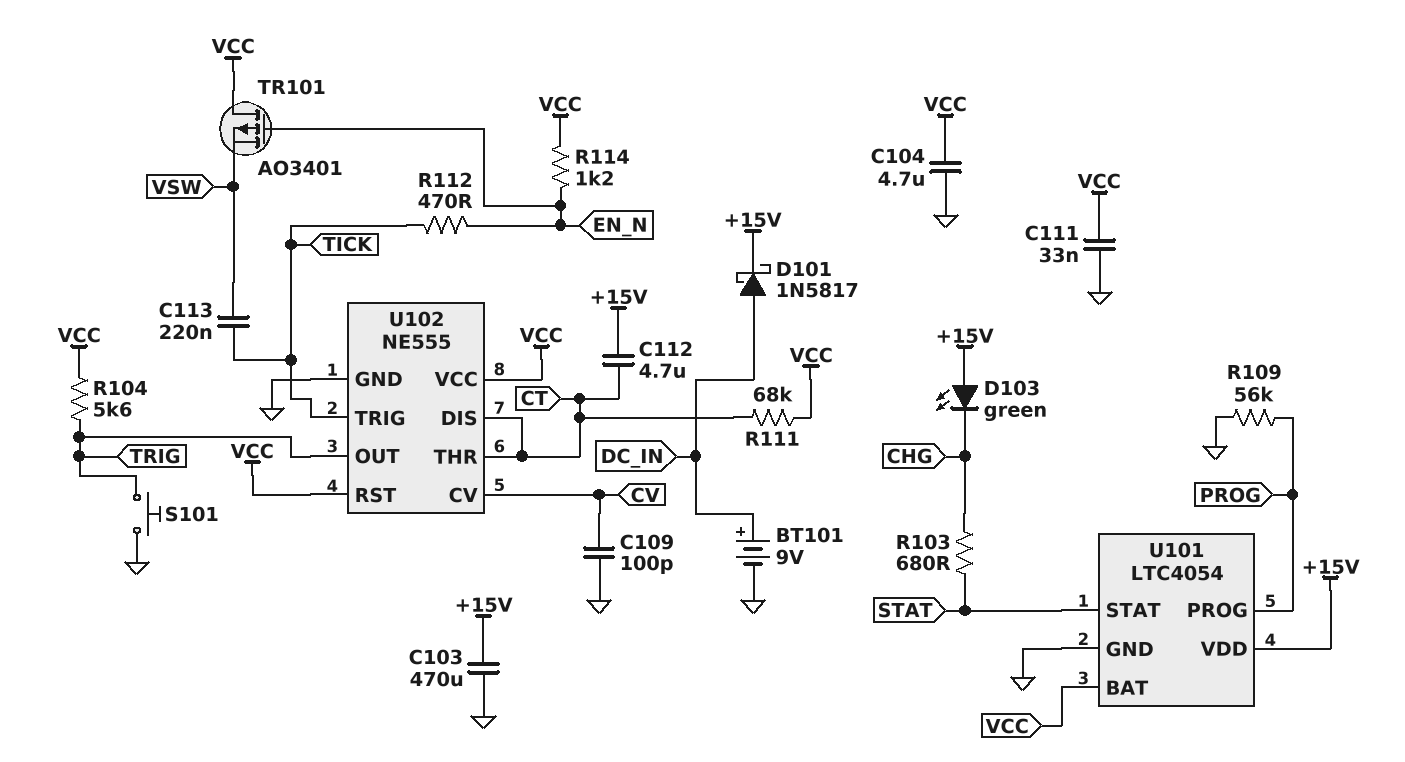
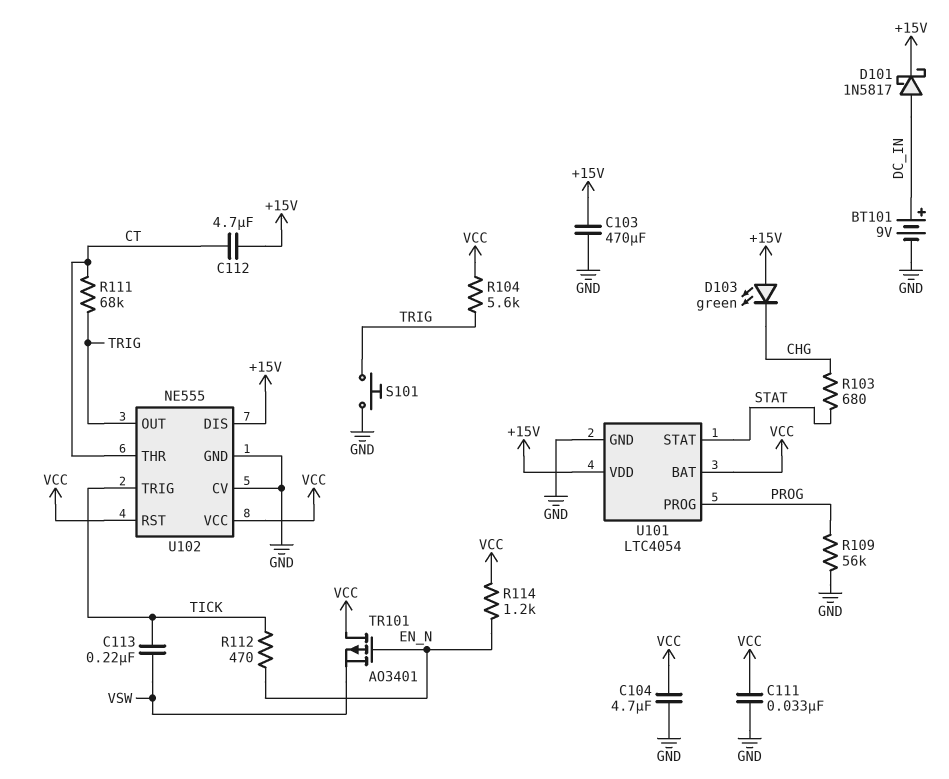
C109: 100pF (CV, GND) -> none
R111: 68k (CT, VCC) -> 68k (CT, TRIG)
U102 pin CV: CV -> GND
U102 pin DIS: CT -> +15V

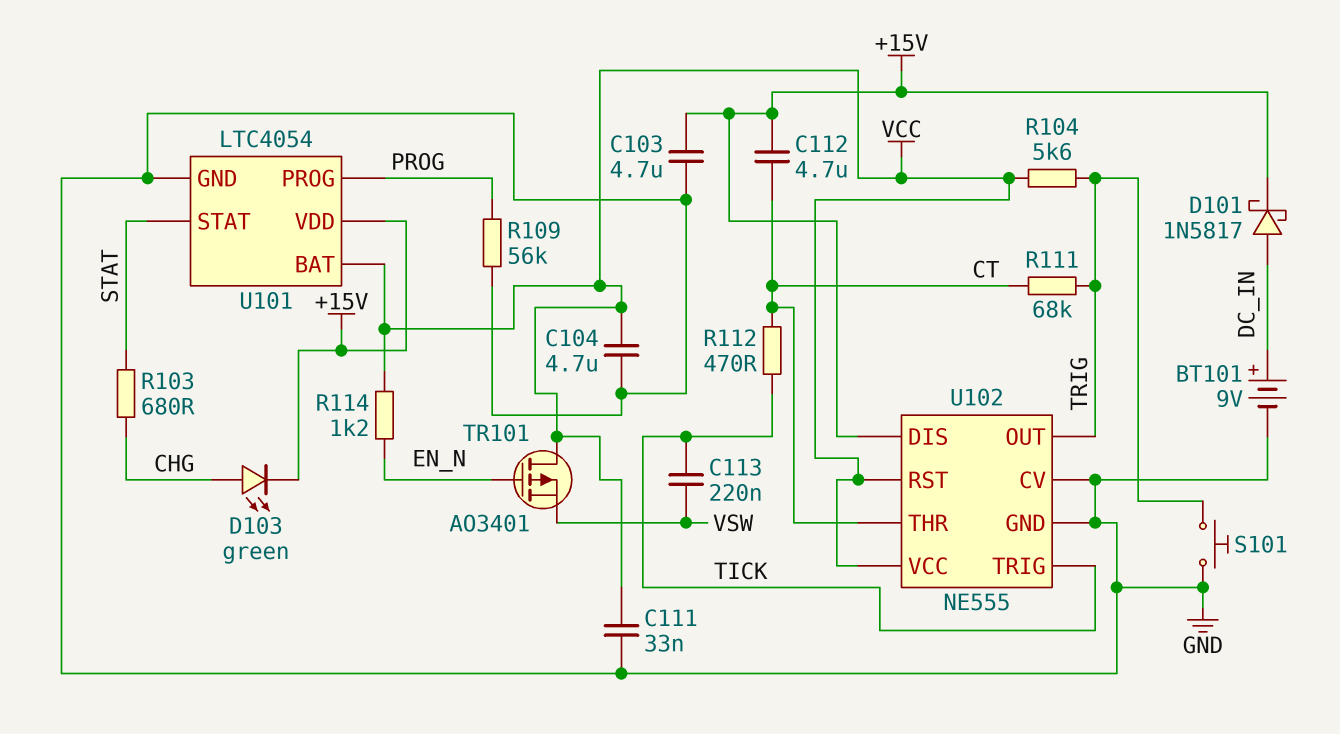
C103: 470uF (+15V, GND) -> 4.7uF (+15V, GND)
D103: LED green (A +15V, K CHG) -> LED green (A CHG, K +15V)
R112: 470 (EN_N, TICK) -> 470 (CT, TICK)

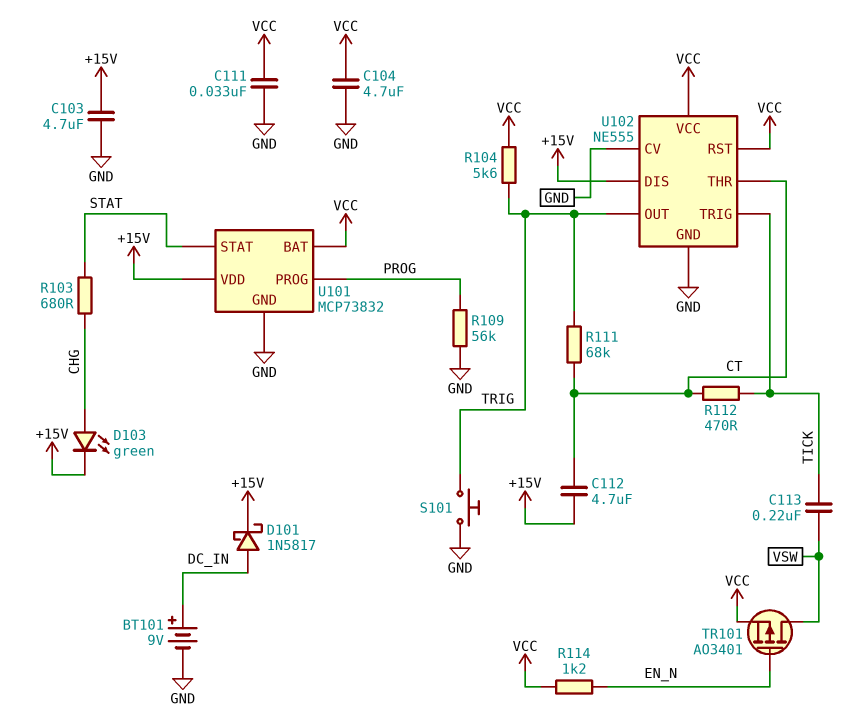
TR101: PMOS AO3401 (G EN_N, D VCC, S VSW) -> PMOS AO3401 (G EN_N, D VSW, S VCC)
U101: LTC4054 -> MCP73832

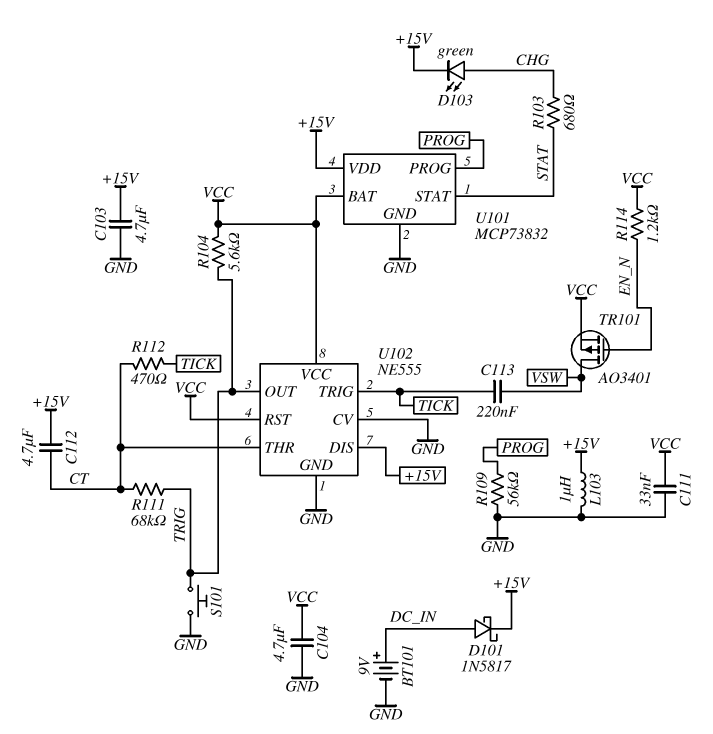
L103: none -> 1uH (+15V, GND)

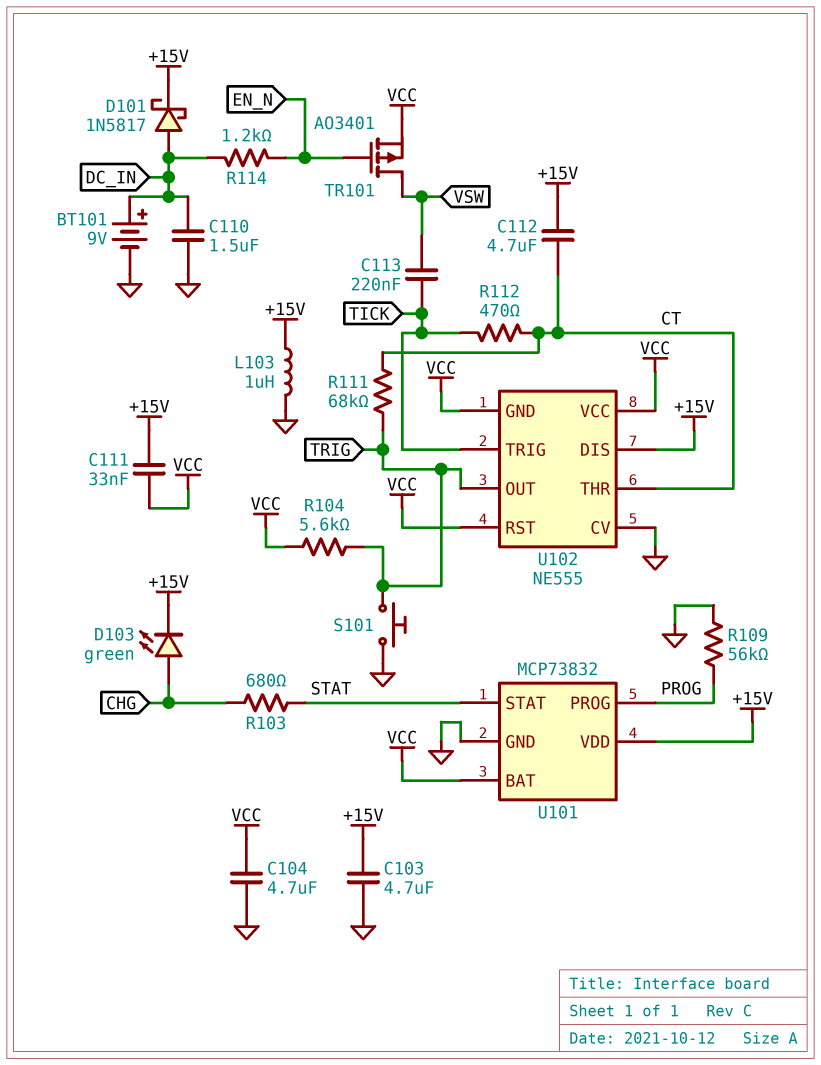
C110: none -> 1.5uF (DC_IN, GND)
C111: 33nF (GND, VCC) -> 33nF (+15V, VCC)
R114: 1.2k (EN_N, VCC) -> 1.2k (DC_IN, EN_N)
U102 pin GND: GND -> VCC

